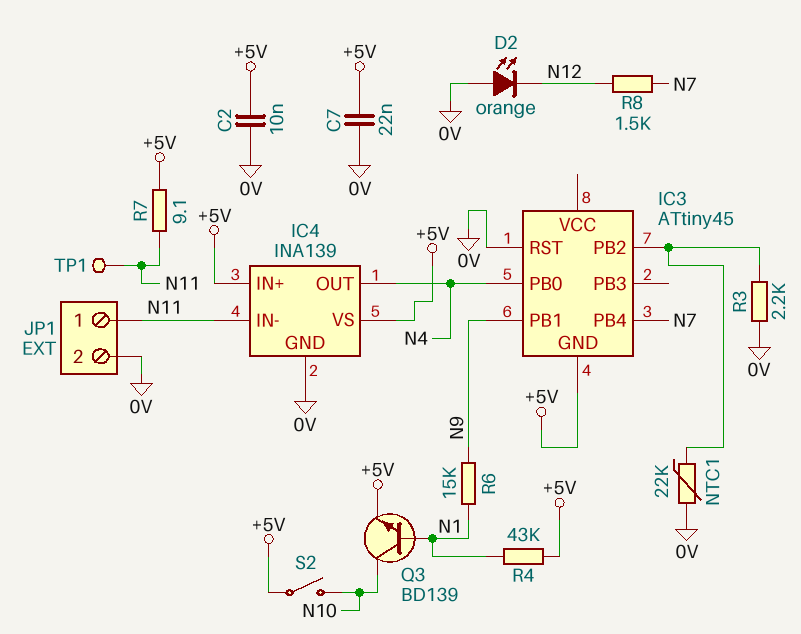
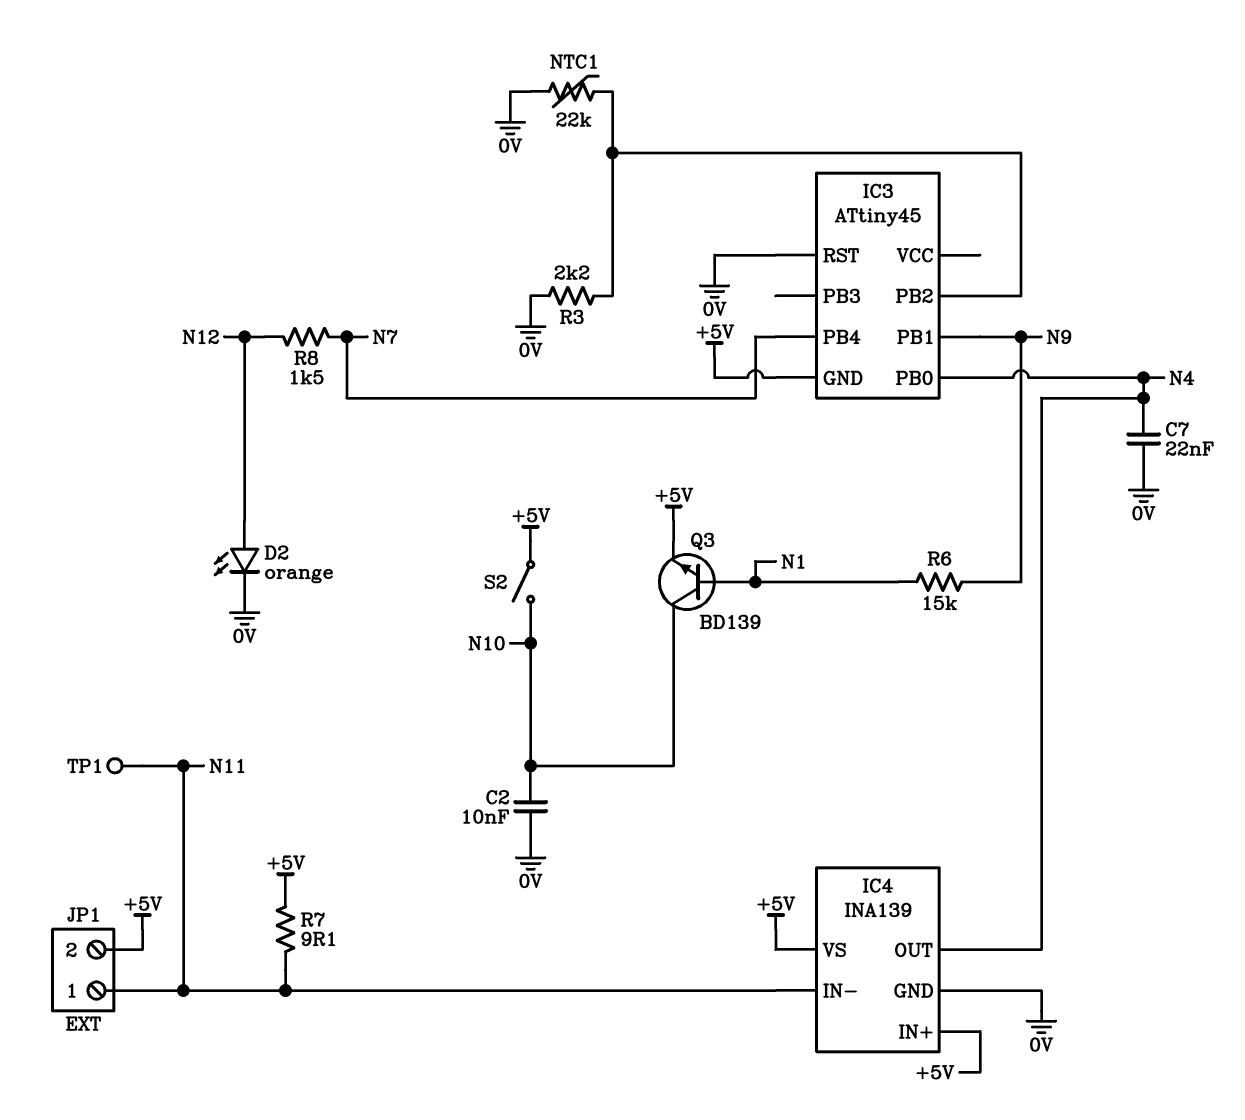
C2: 10nF (+5V, 0V) -> 10nF (0V, N10)
C7: 22nF (+5V, 0V) -> 22nF (0V, N4)
D2: LED orange (A 0V, K N12) -> LED orange (A N12, K 0V)
JP1 pin 2: 0V -> +5V
R4: 43k (+5V, N1) -> none

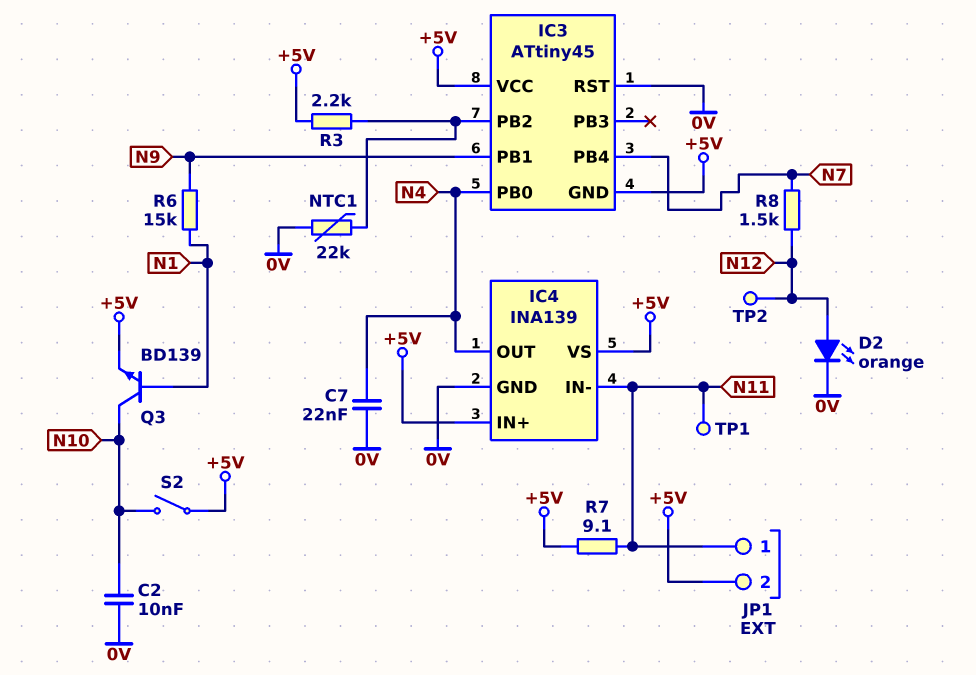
IC3 pin VCC: none -> +5V
R3: 2.2k (0V, IC3/PB2) -> 2.2k (+5V, IC3/PB2)
TP2: none -> test point (N12)

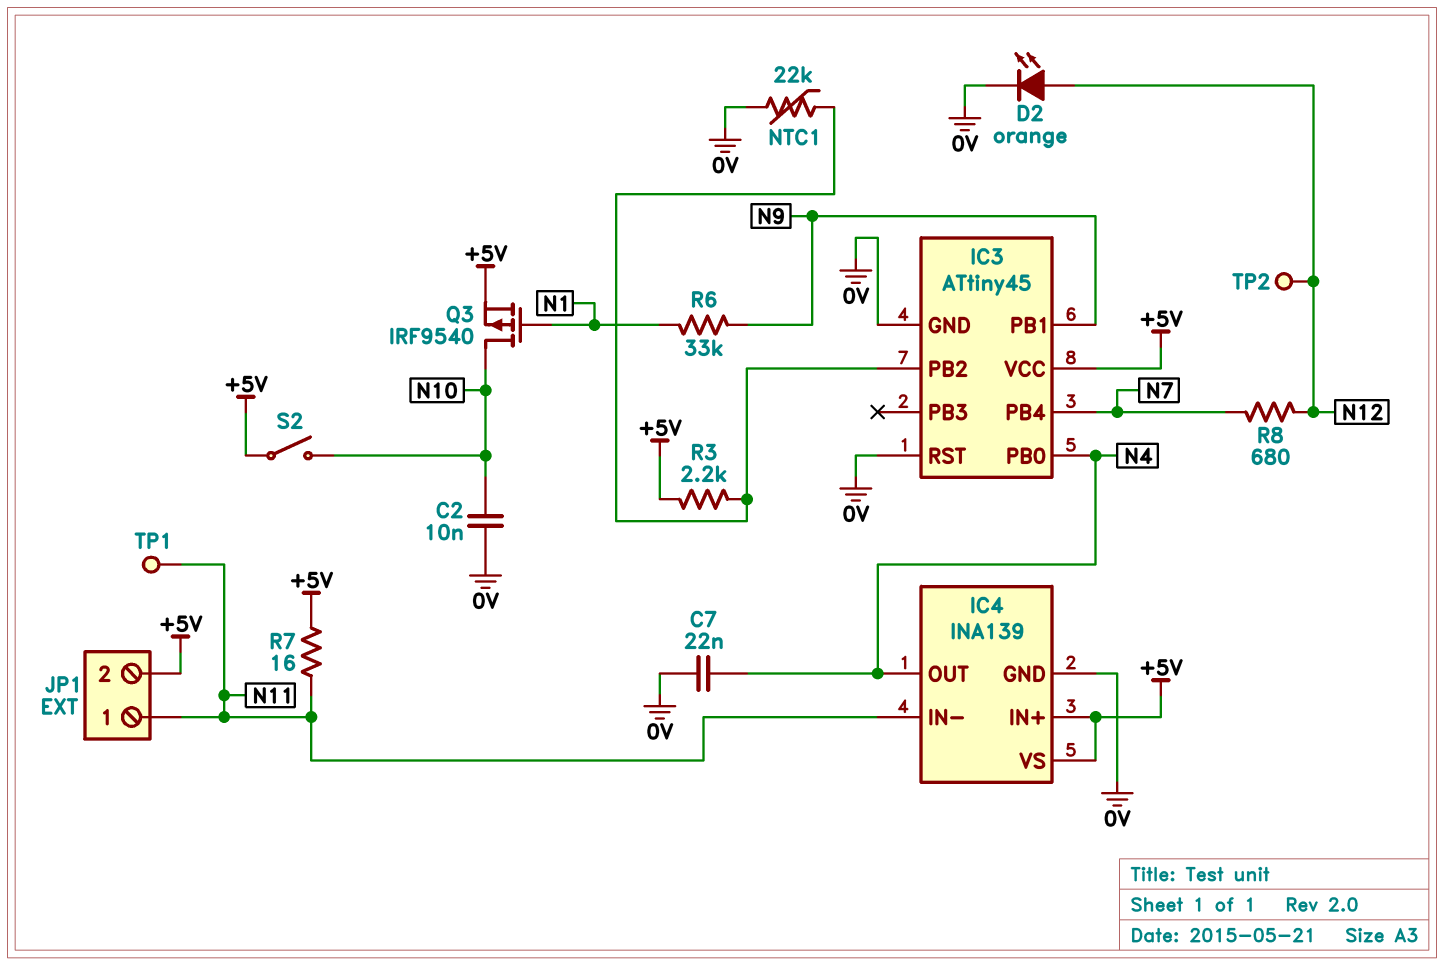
IC3 pin GND: +5V -> 0V
Q3: NPN BD139 (B N1, C N10, E +5V) -> PMOS IRF9540 (G N1, D N10, S +5V)
R6: 15k (N1, N9) -> 33k (N1, N9)
R7: 9.1 (+5V, N11) -> 16 (+5V, N11)
R8: 1.5k (N7, N12) -> 680 (N7, N12)

